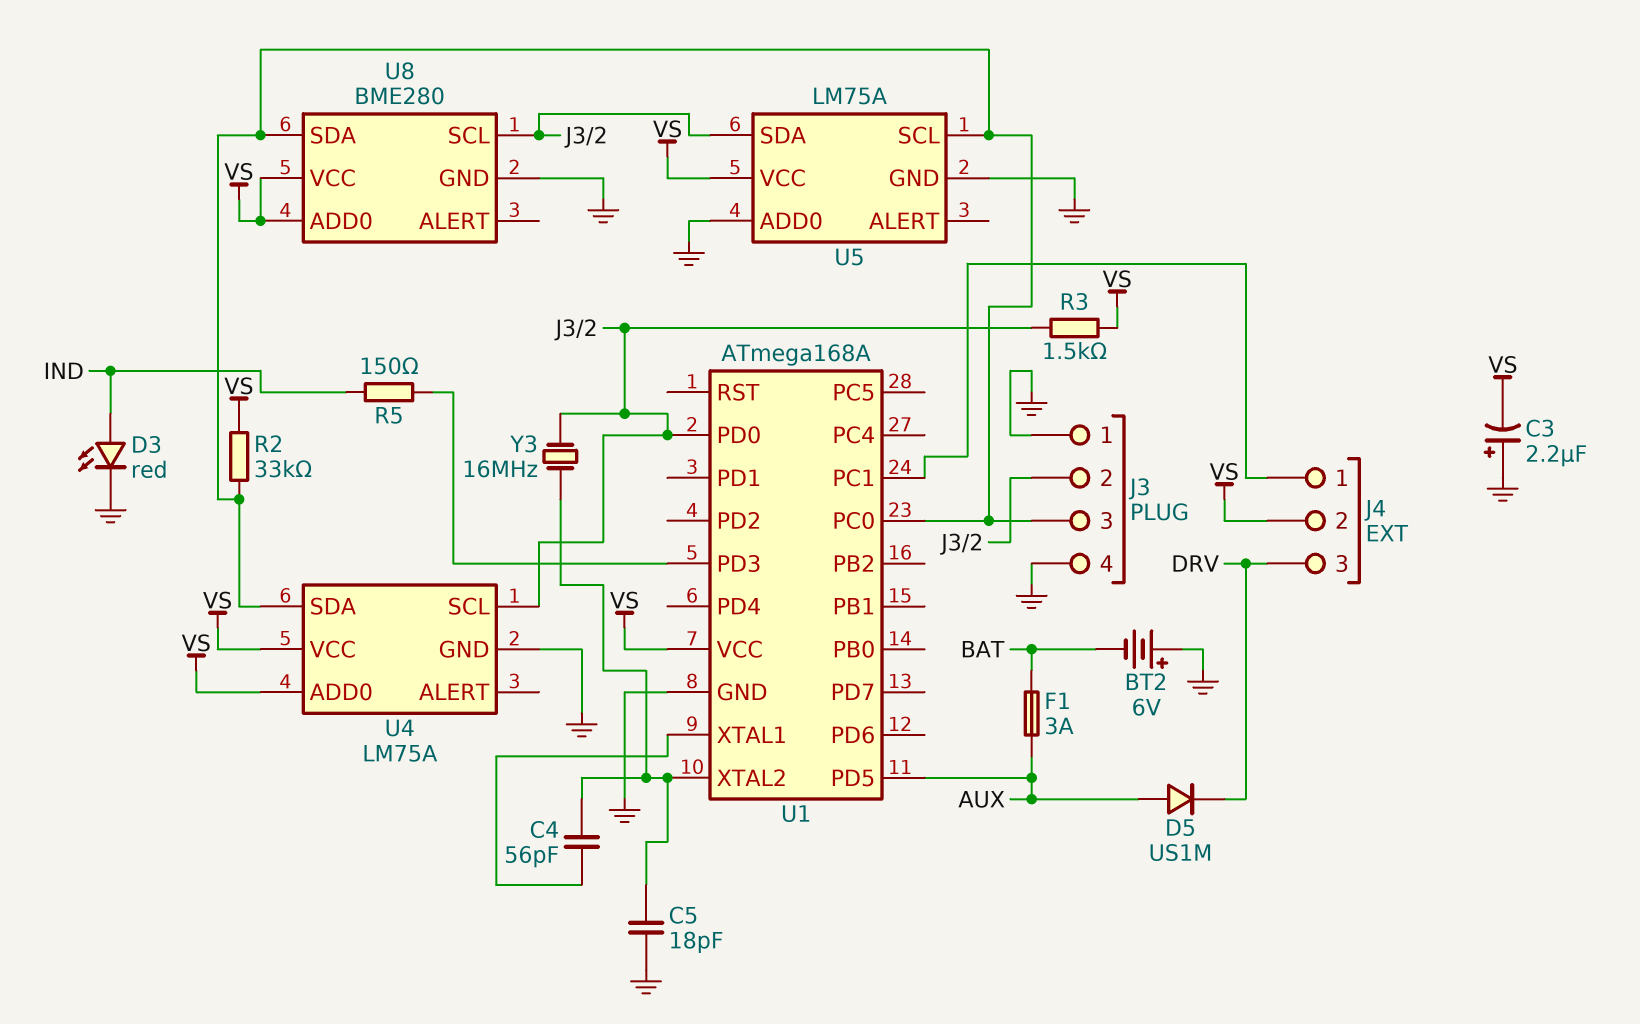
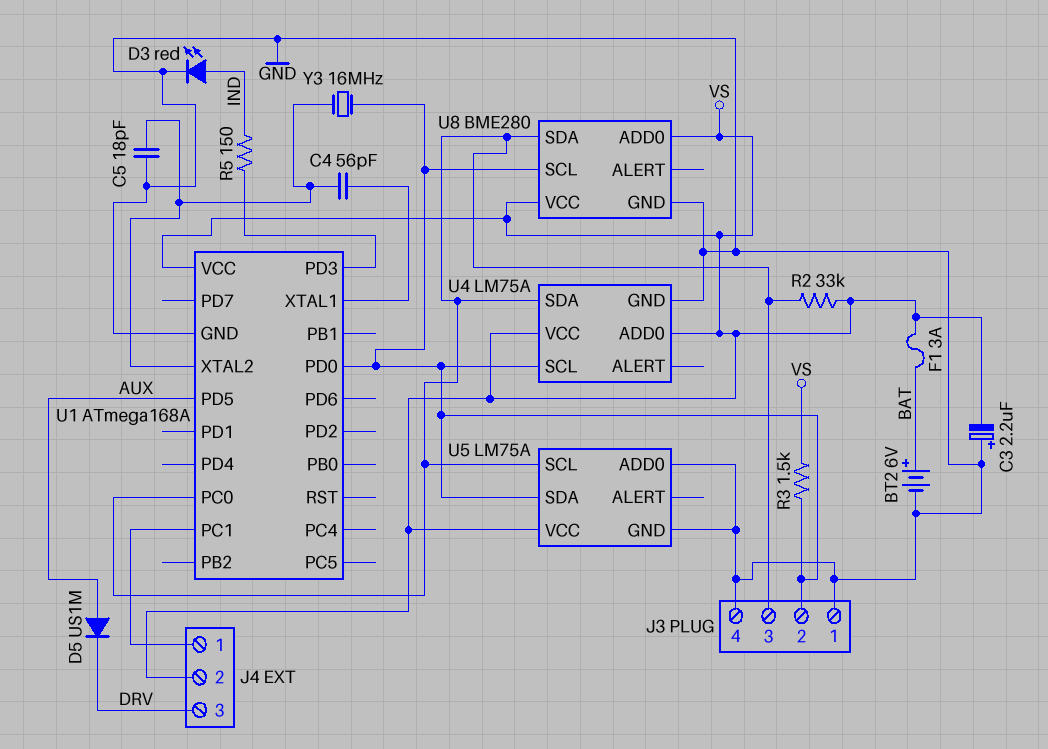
BT2: 6V (plus GND, minus BAT) -> 6V (plus BAT, minus GND)
F1: 3A (AUX, BAT) -> 3A (BAT, VS)

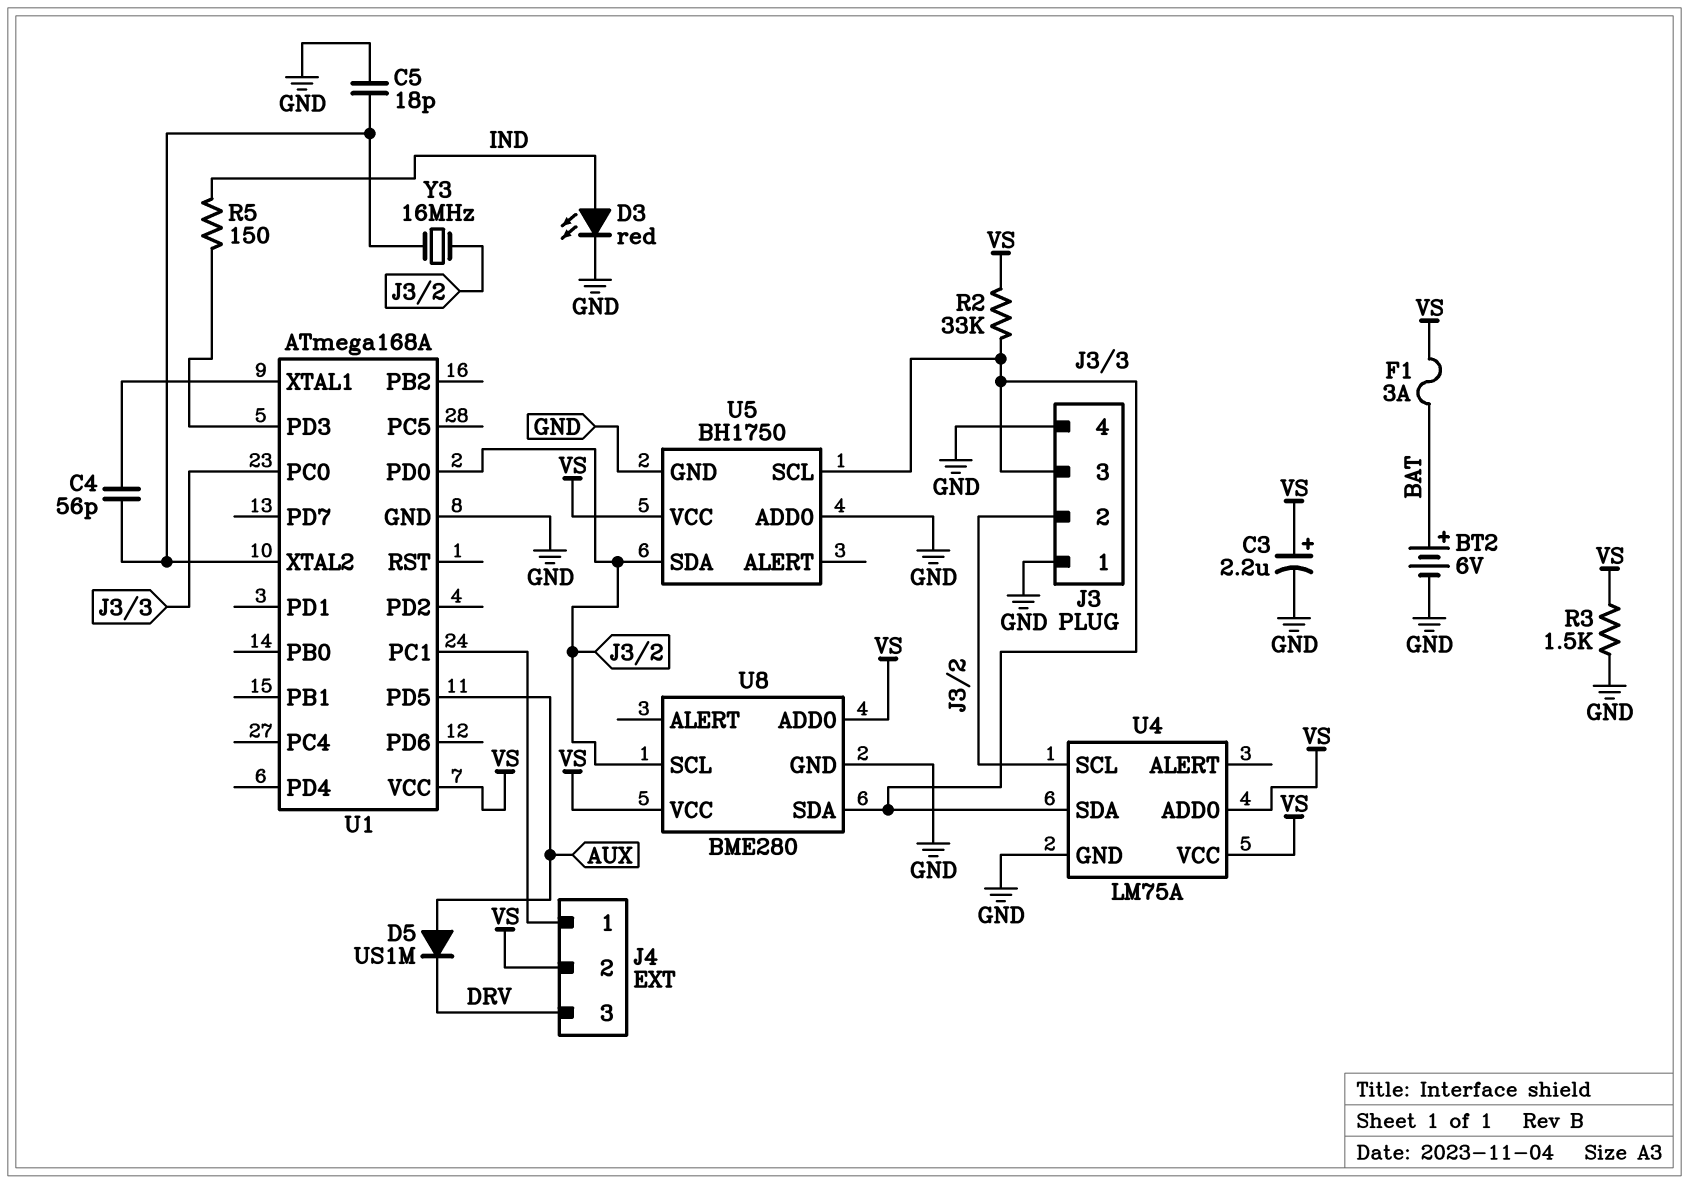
C3: 2.2uF (plus GND, minus VS) -> 2.2uF (plus VS, minus GND)
R3: 1.5k (J3/2, VS) -> 1.5k (GND, VS)
U5: LM75A -> BH1750

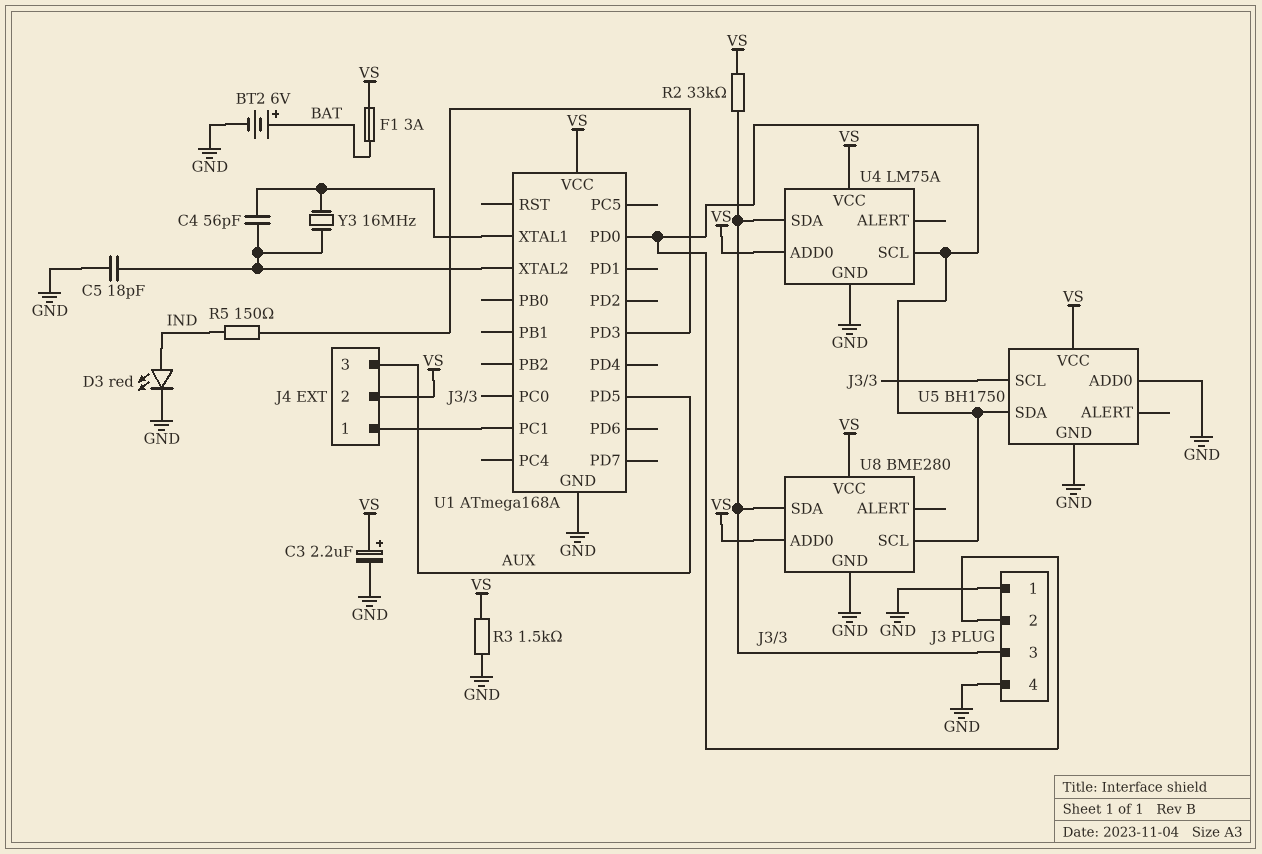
D5: diode US1M (A AUX, K DRV) -> none
J4 pin 3: DRV -> AUX
Y3: 16MHz (J3/2, U1/XTAL2) -> 16MHz (U1/XTAL1, U1/XTAL2)

